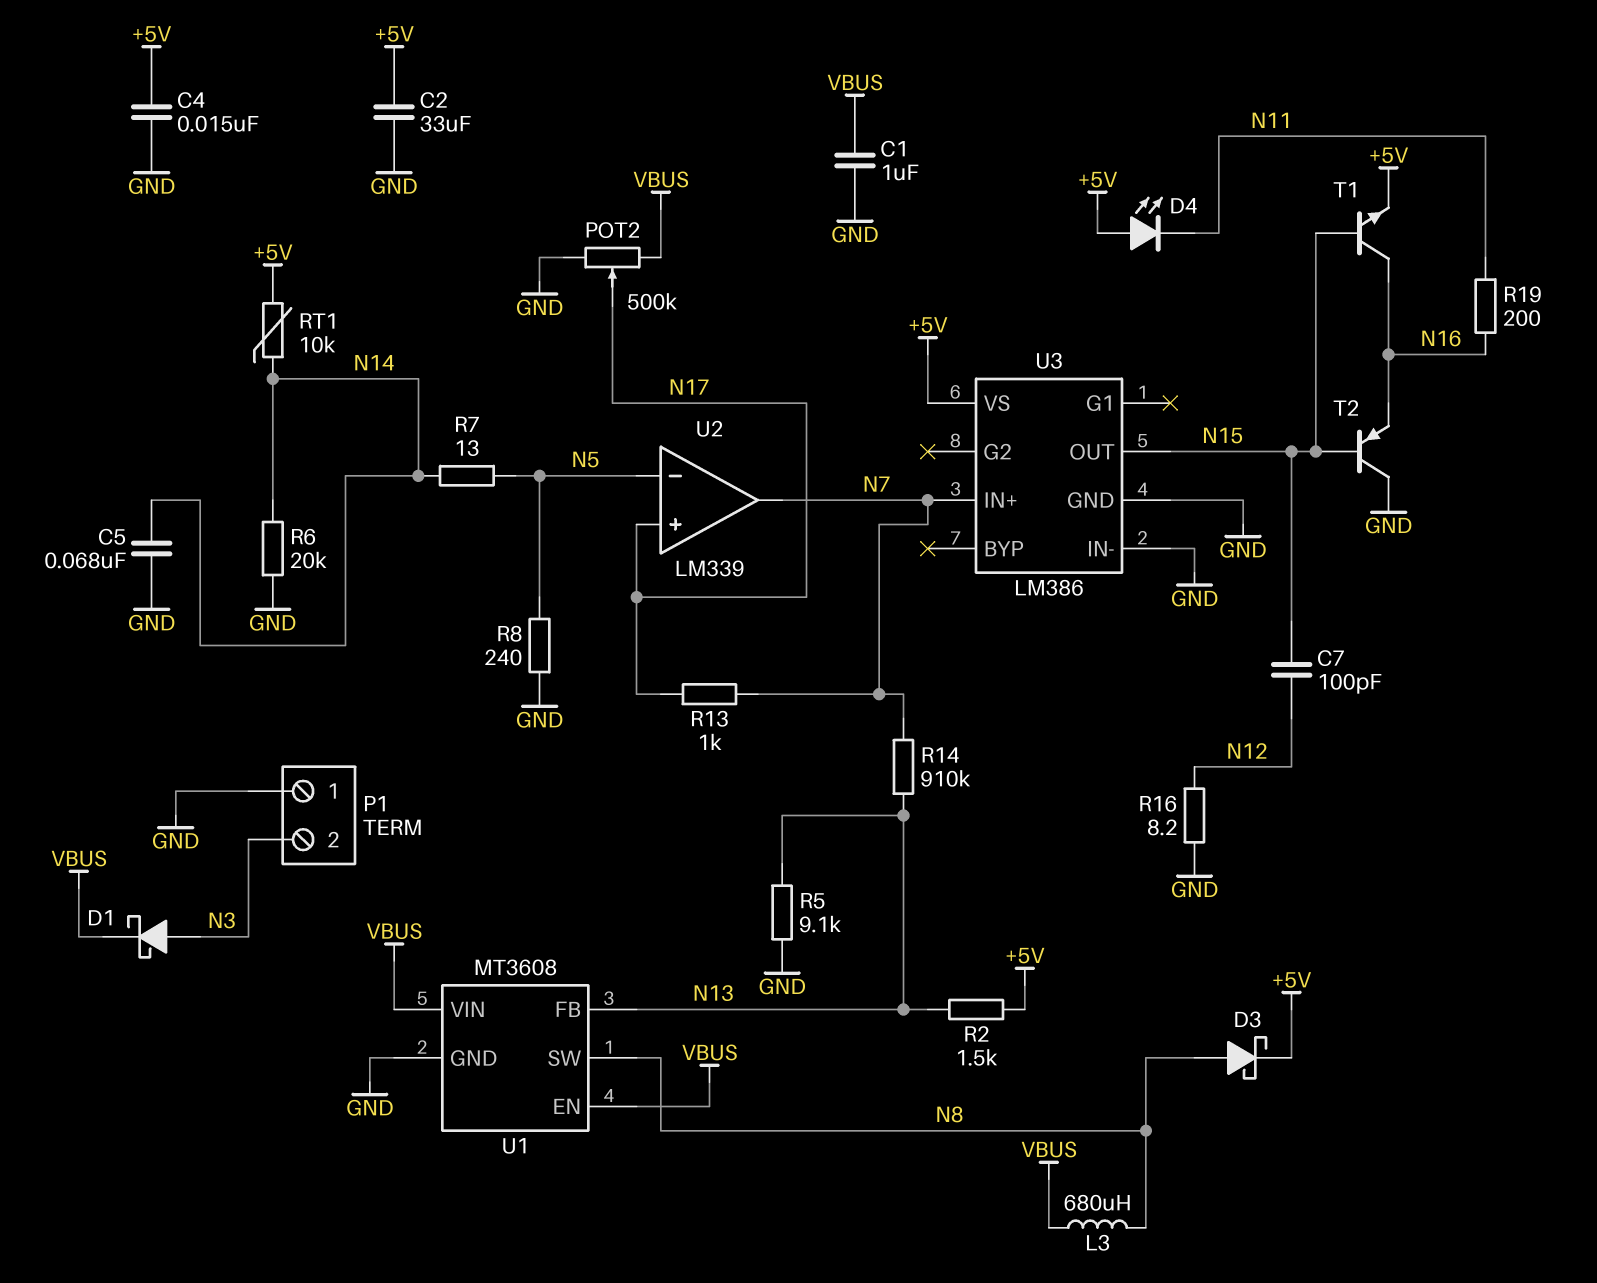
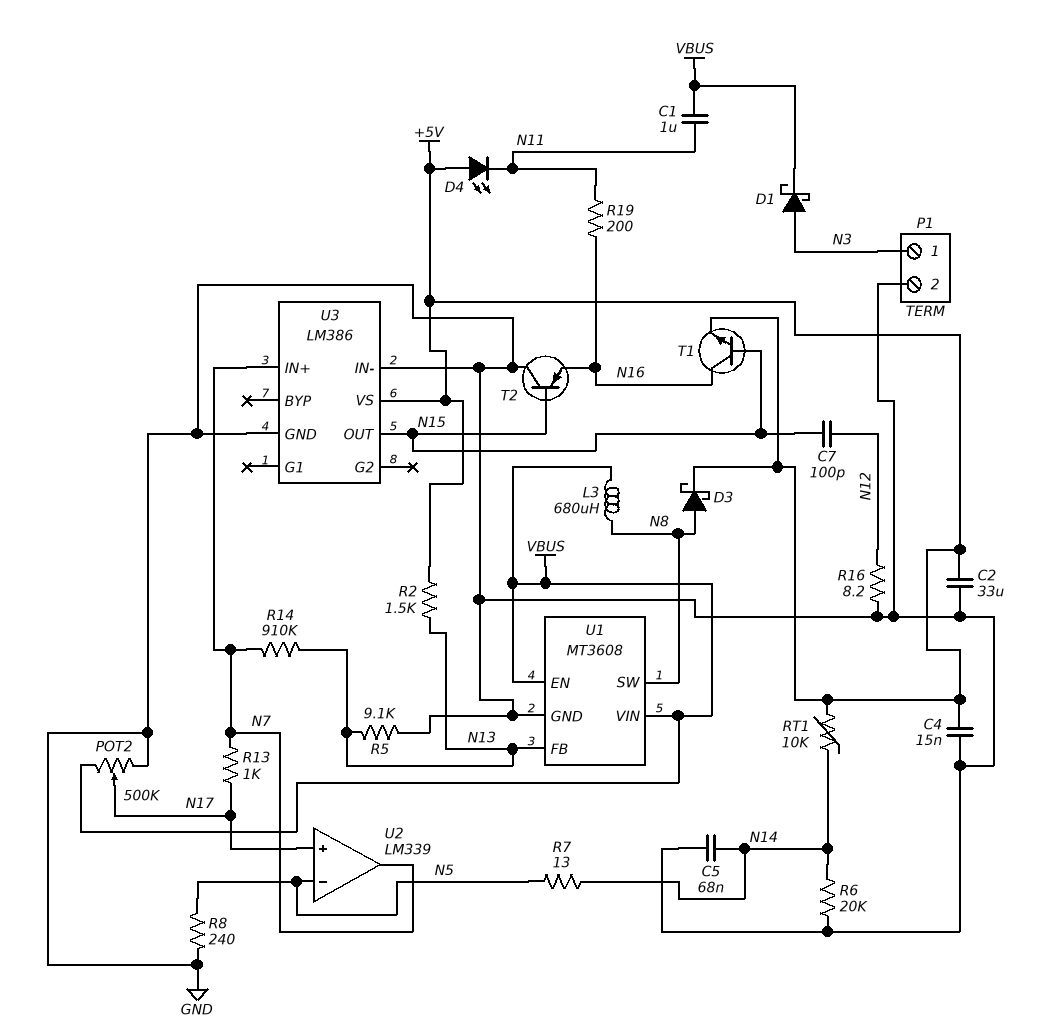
C1: 1uF (GND, VBUS) -> 1uF (N11, VBUS)
P1 pin 1: GND -> N3
P1 pin 2: N3 -> GND

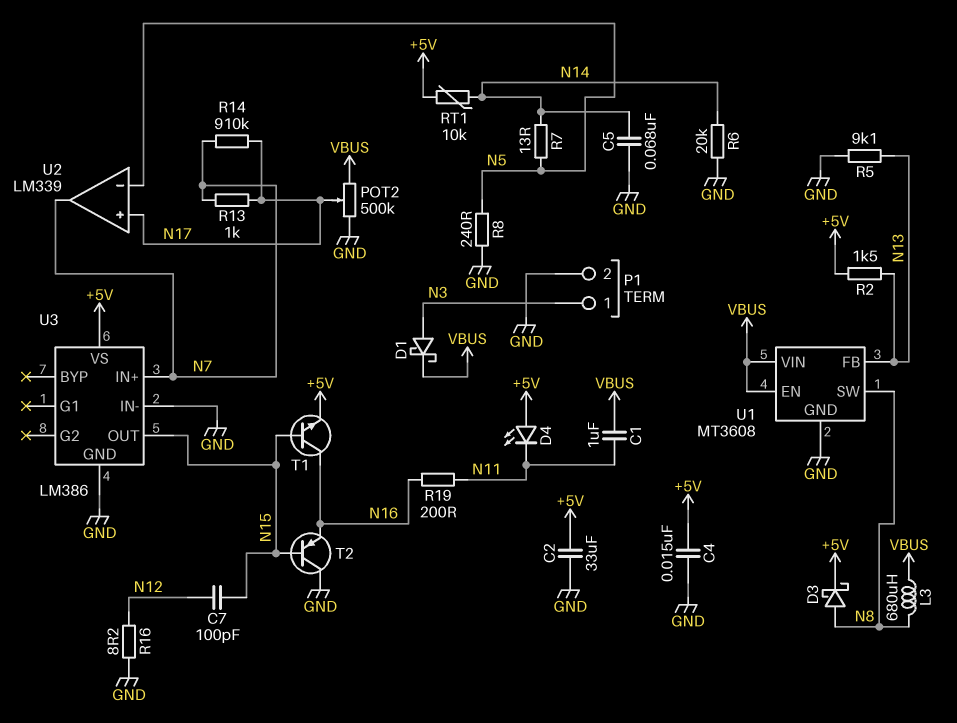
R14: 910k (N7, N13) -> 910k (N7, N17)

